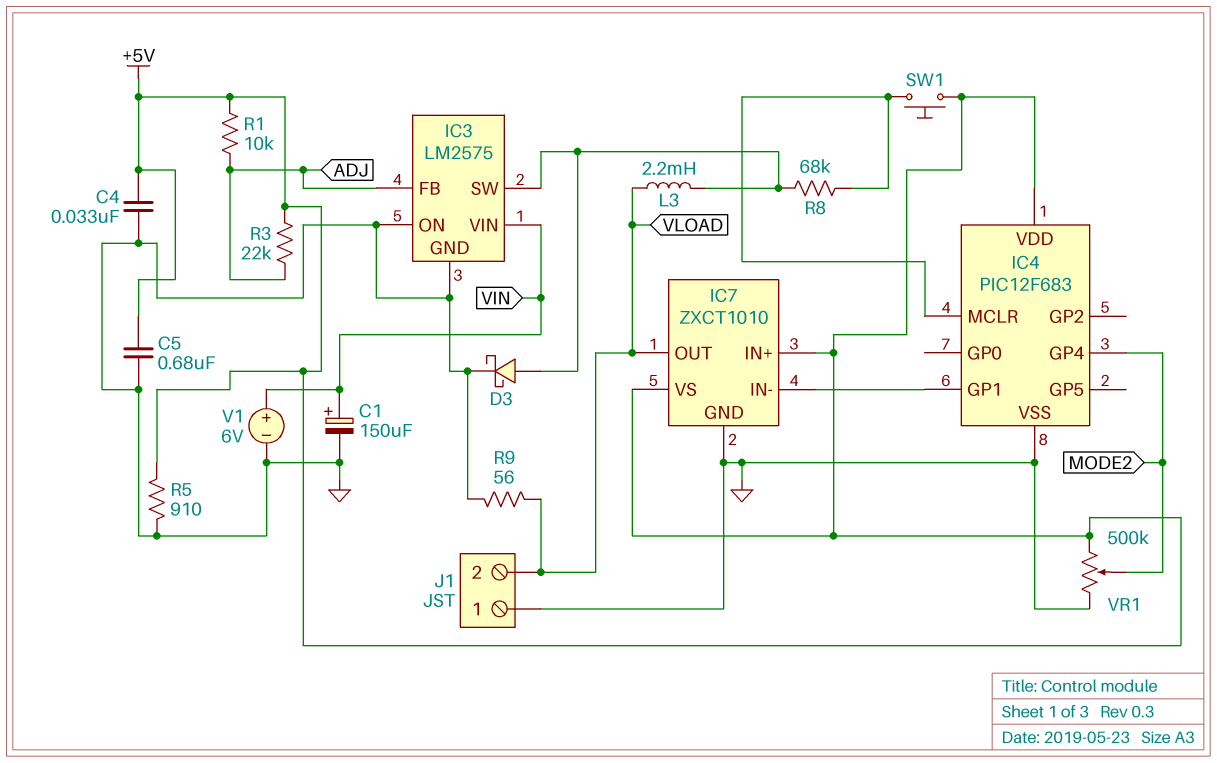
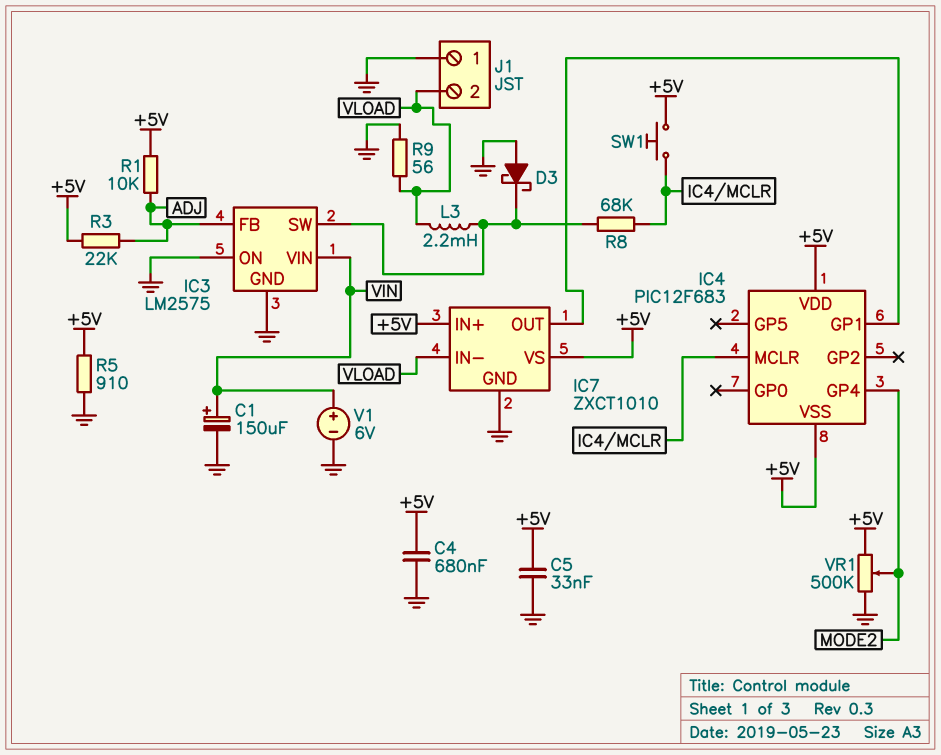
C4: 33nF (+5V, GND) -> 680nF (+5V, GND)
C5: 680nF (+5V, GND) -> 33nF (+5V, GND)
D3: schottky (A IC3/SW, K GND) -> schottky (A GND, K IC3/SW)
IC4 pin VSS: GND -> +5V
IC7 pin IN-: IC4/GP1 -> VLOAD
IC7 pin OUT: VLOAD -> IC4/GP1

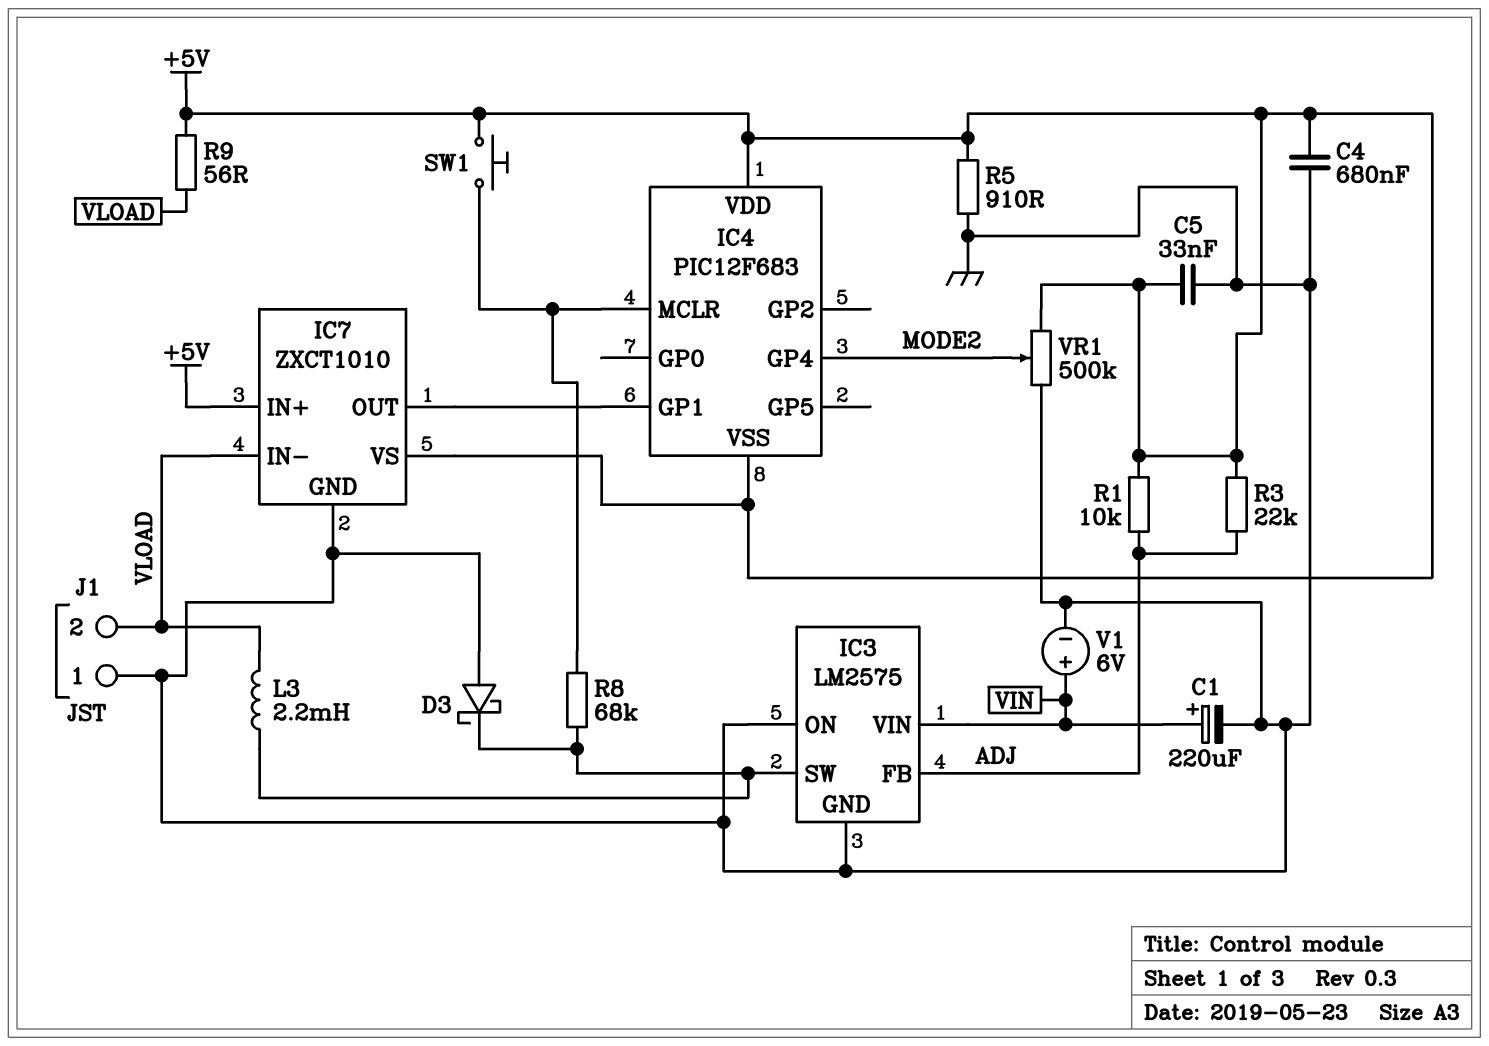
C1: 150uF (plus VIN, minus GND) -> 220uF (plus VIN, minus GND)
R9: 56 (GND, VLOAD) -> 56 (+5V, VLOAD)

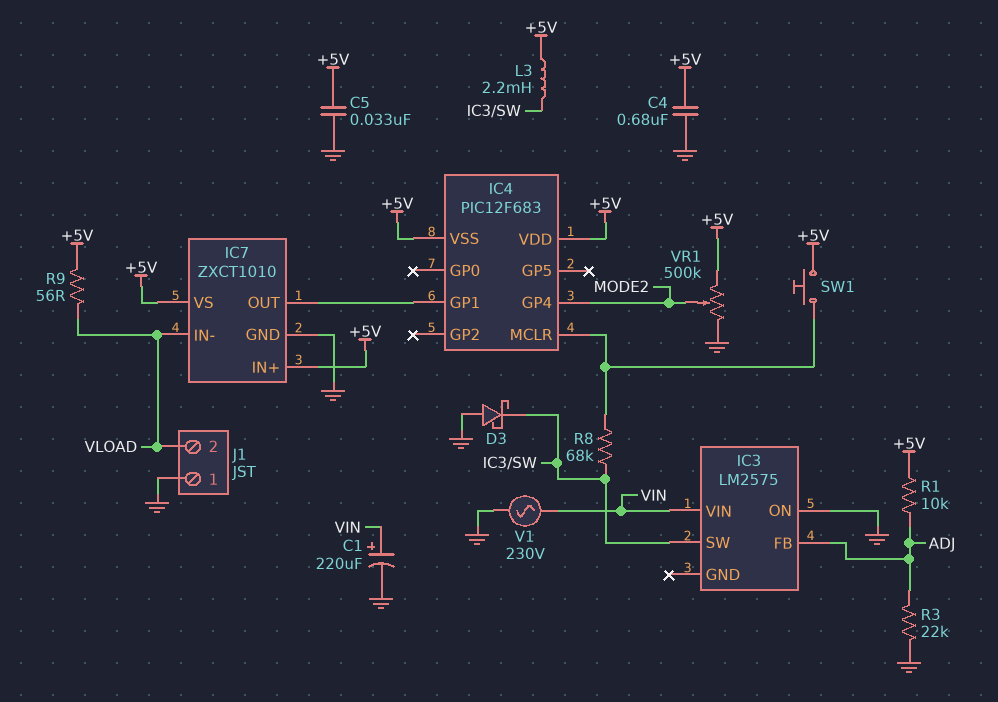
IC3 pin GND: GND -> none
L3: 2.2mH (IC3/SW, VLOAD) -> 2.2mH (+5V, IC3/SW)
R3: 22k (+5V, ADJ) -> 22k (ADJ, GND)
R5: 910 (+5V, GND) -> none
V1: 6V (plus VIN, minus GND) -> AC 230V (GND, VIN)

